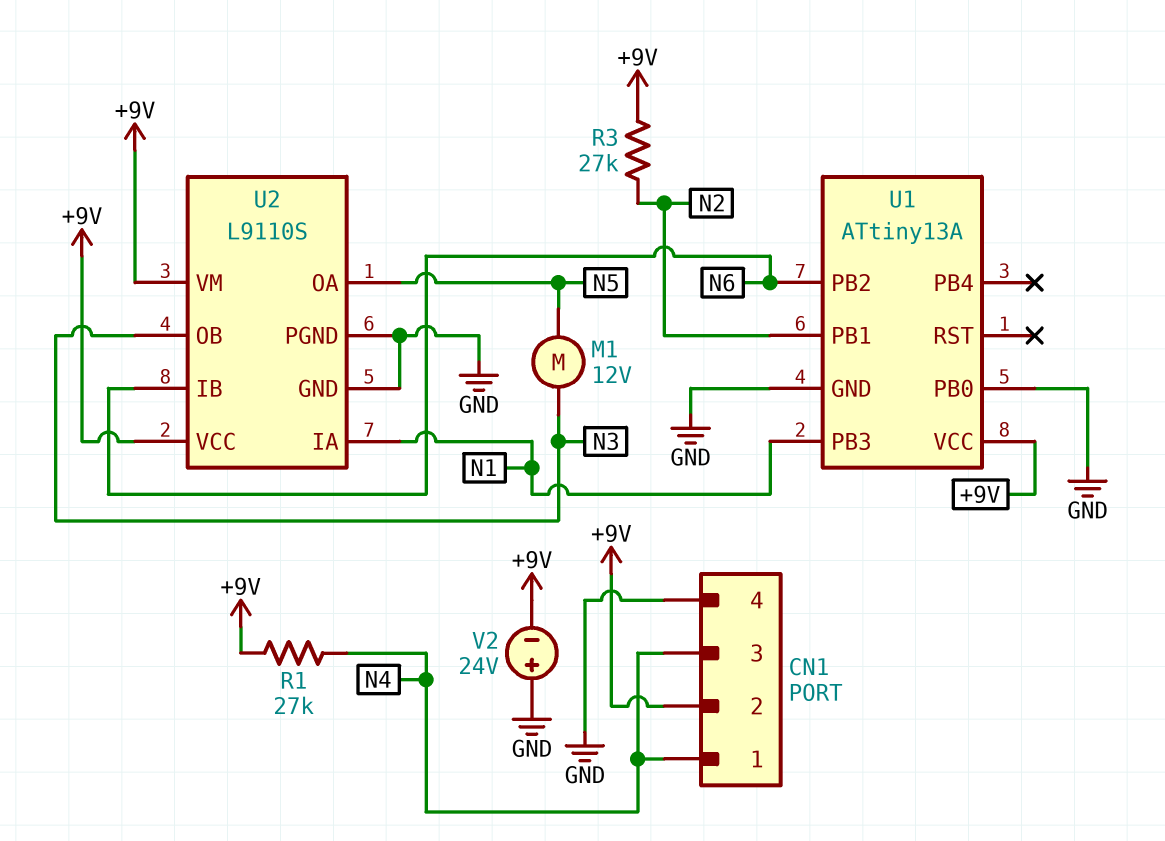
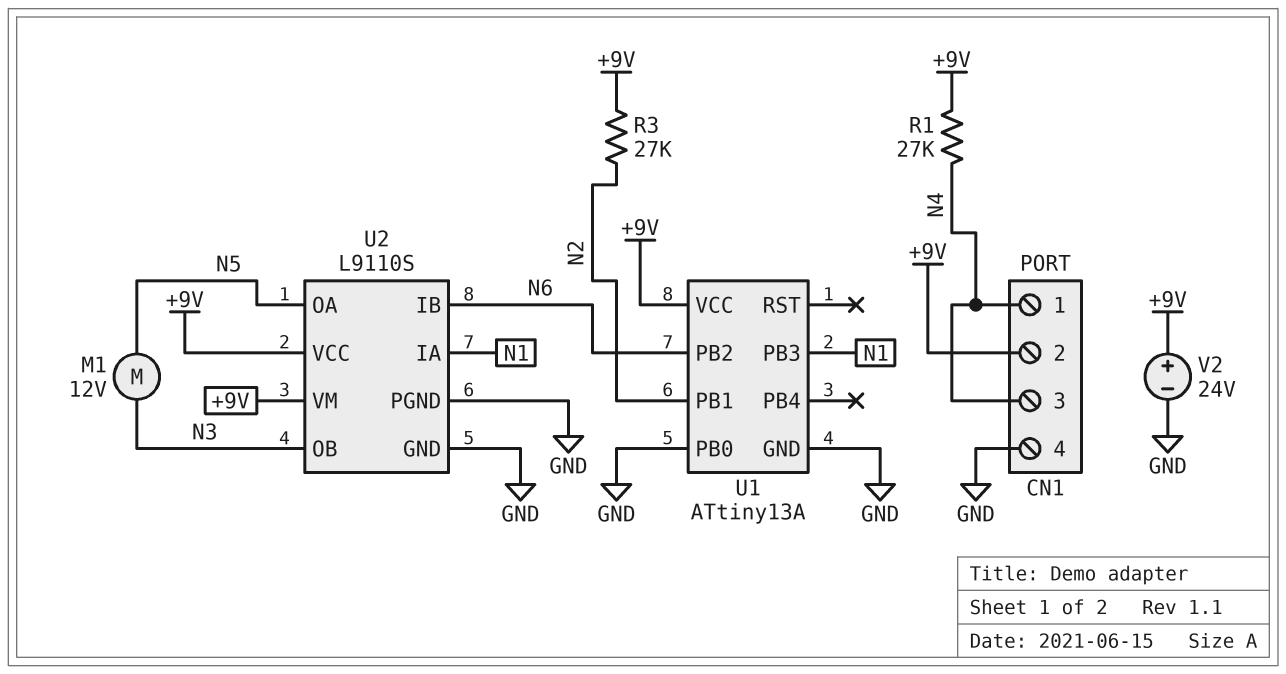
V2: 24V (plus GND, minus +9V) -> 24V (plus +9V, minus GND)

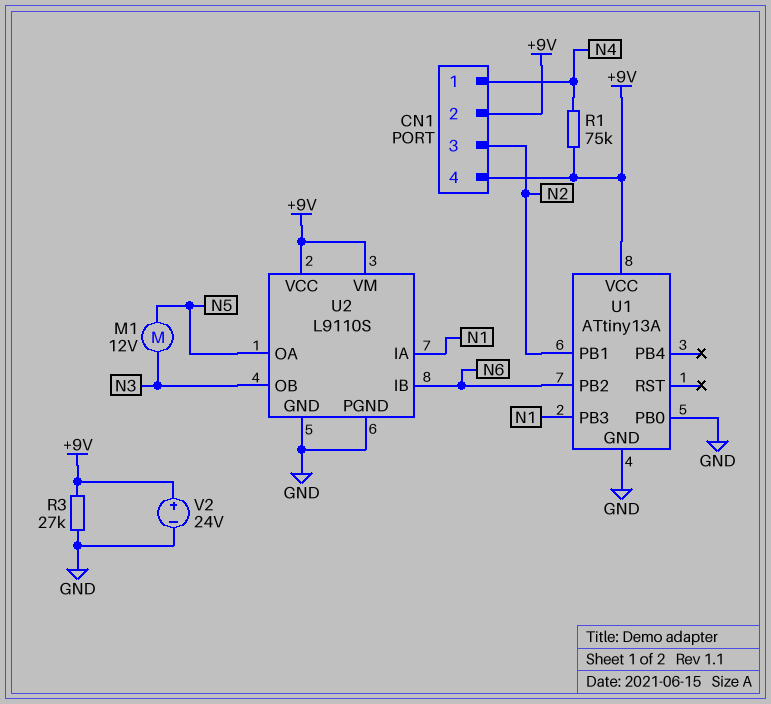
CN1 pin 3: N4 -> N2
CN1 pin 4: GND -> +9V
R1: 27k (+9V, N4) -> 75k (+9V, N4)
R3: 27k (+9V, N2) -> 27k (+9V, GND)

